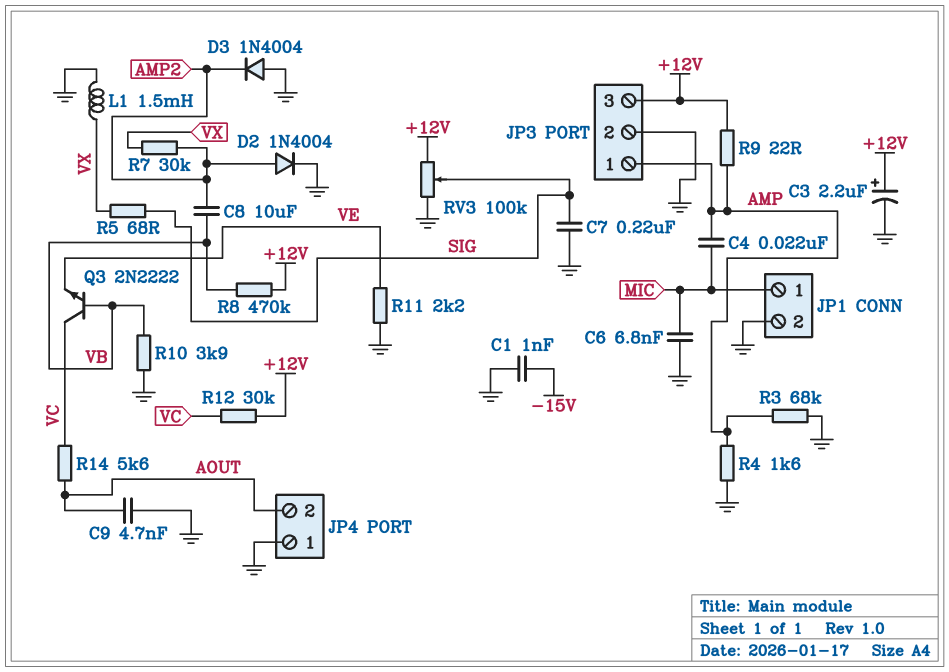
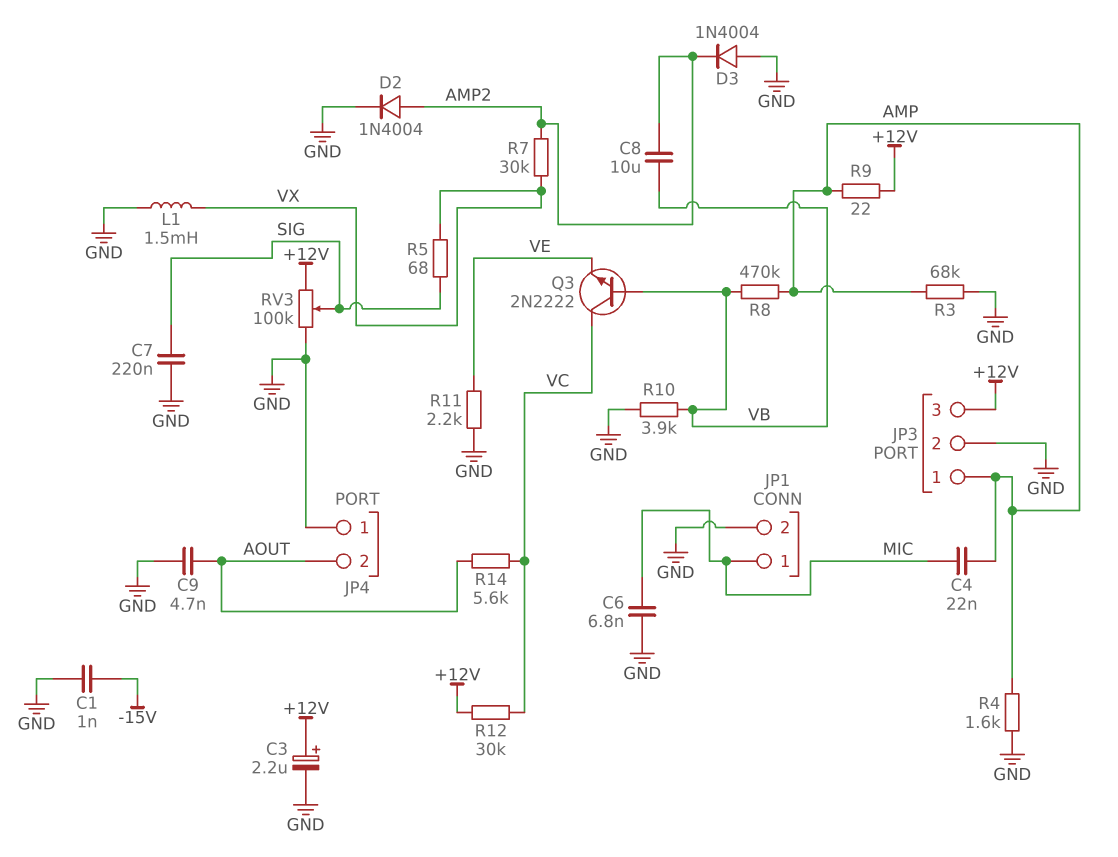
R8: 470k (+12V, VB) -> 470k (AMP, VB)

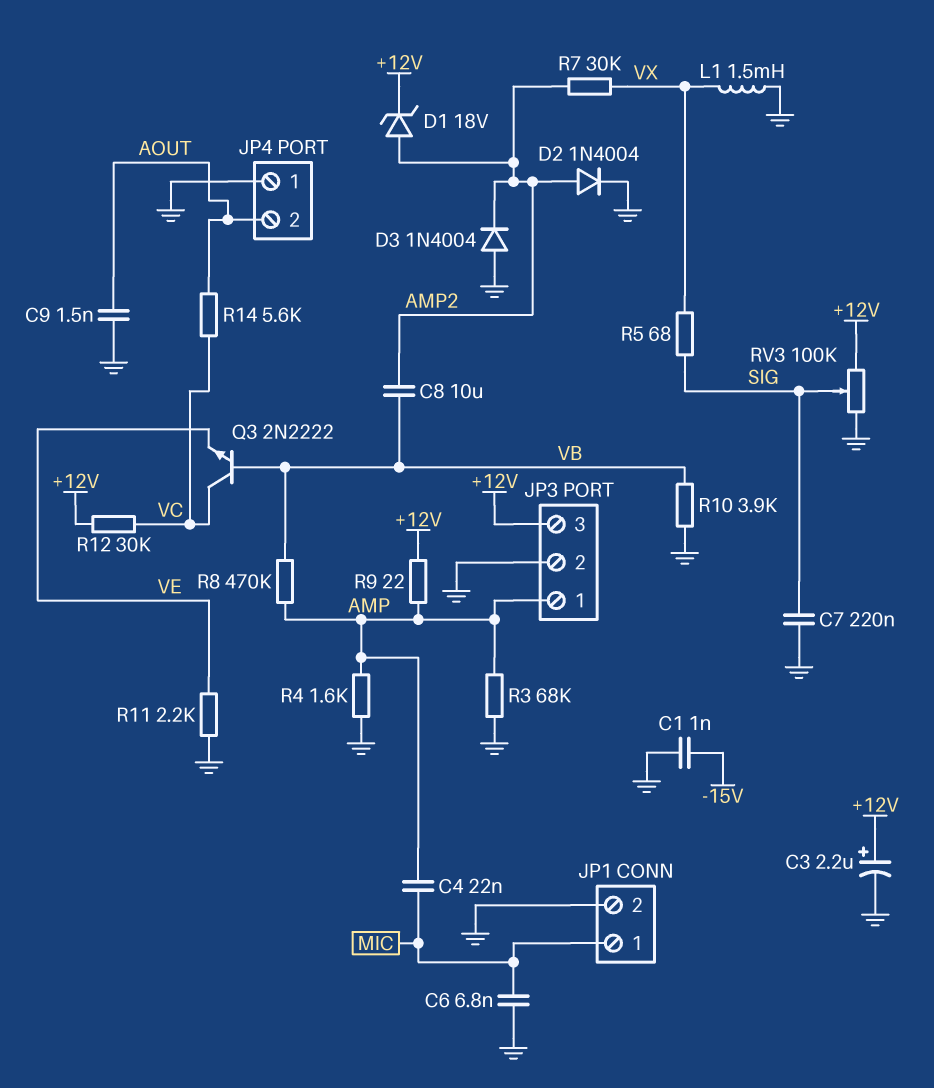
C9: 4.7nF (AOUT, GND) -> 1.5nF (AOUT, GND)
D1: none -> zener 18V (A AMP2, K +12V)

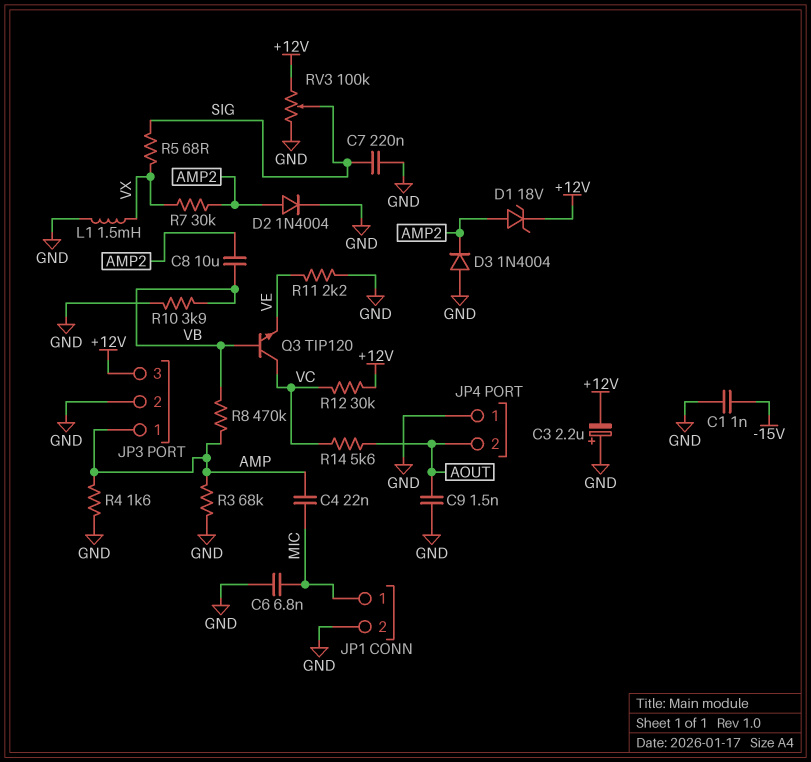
C3: 2.2uF (plus +12V, minus GND) -> 2.2uF (plus GND, minus +12V)
Q3: NPN 2N2222 (B VB, C VC, E VE) -> NPN TIP120 (B VB, C VC, E VE)
R9: 22 (+12V, AMP) -> none

